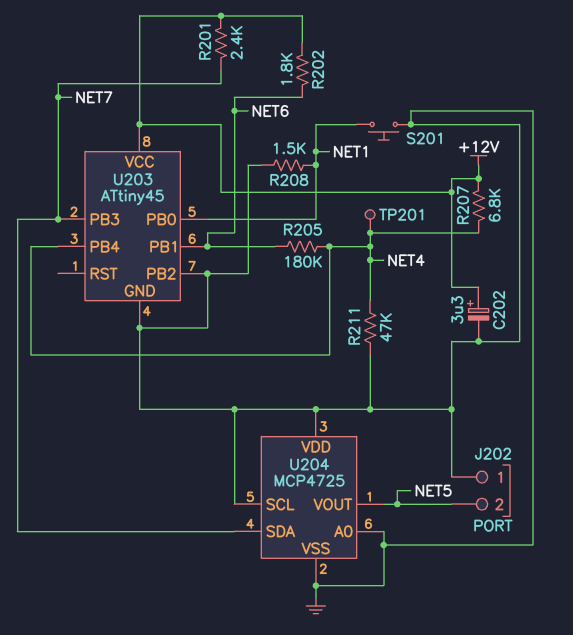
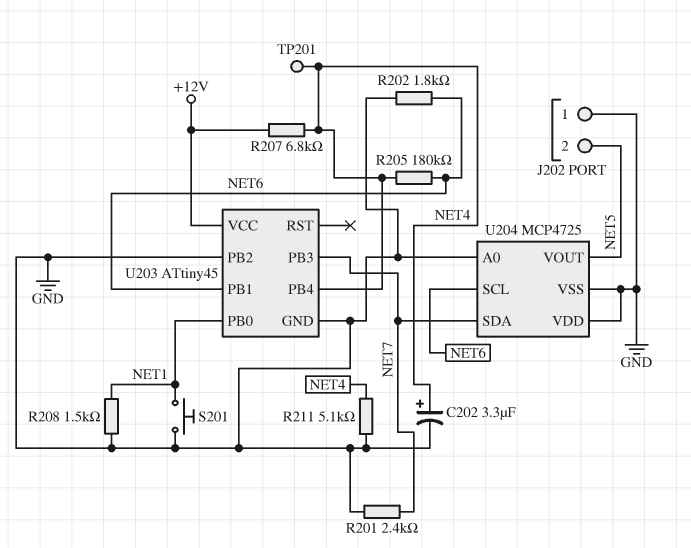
C202: 3.3uF (plus +12V, minus GND) -> 3.3uF (plus NET4, minus GND)
R201: 2.4k (+12V, NET7) -> 2.4k (GND, NET7)
R202: 1.8k (+12V, NET6) -> 1.8k (GND, NET6)
R211: 47k (GND, NET4) -> 5.1k (GND, NET4)
U204 pin SCL: GND -> NET6

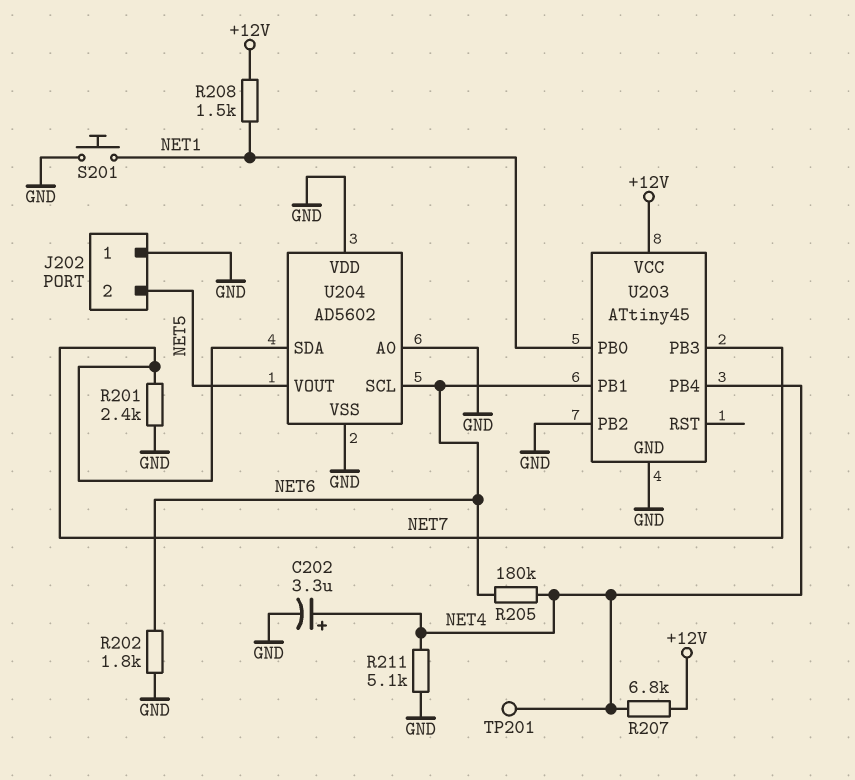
R208: 1.5k (GND, NET1) -> 1.5k (+12V, NET1)
U204: MCP4725 -> AD5602

